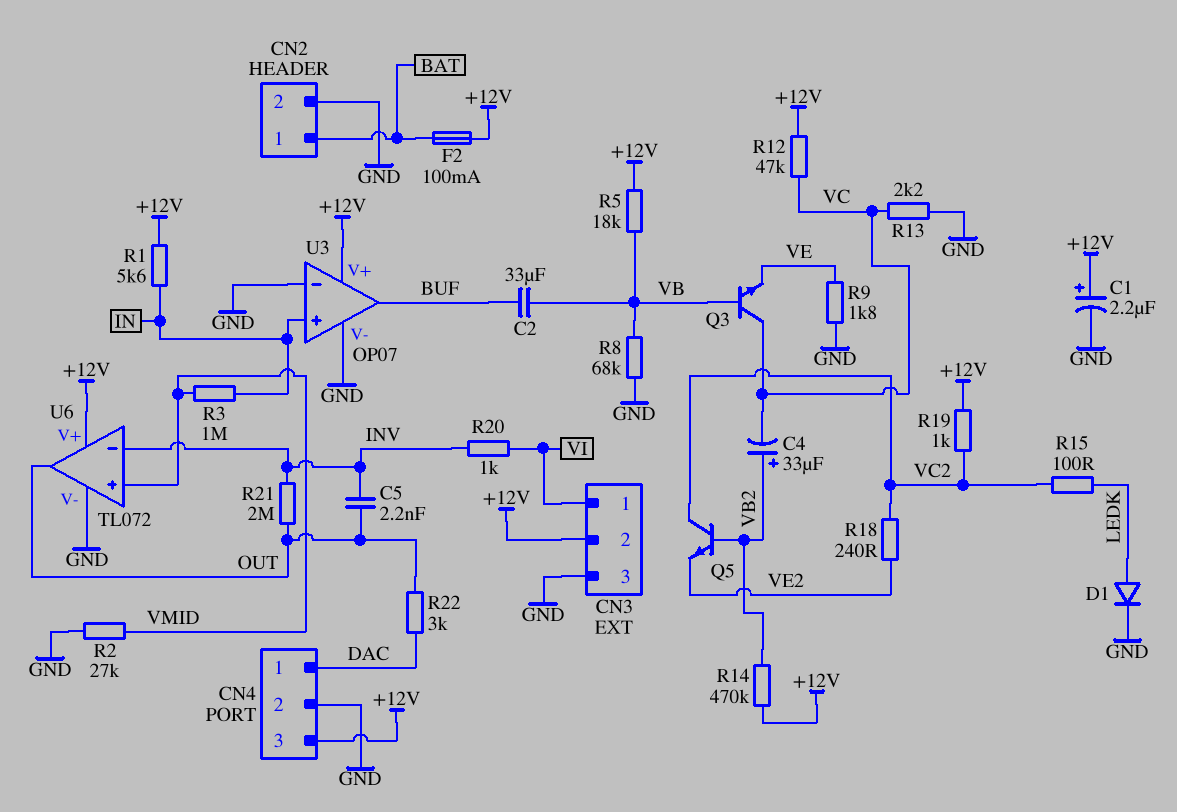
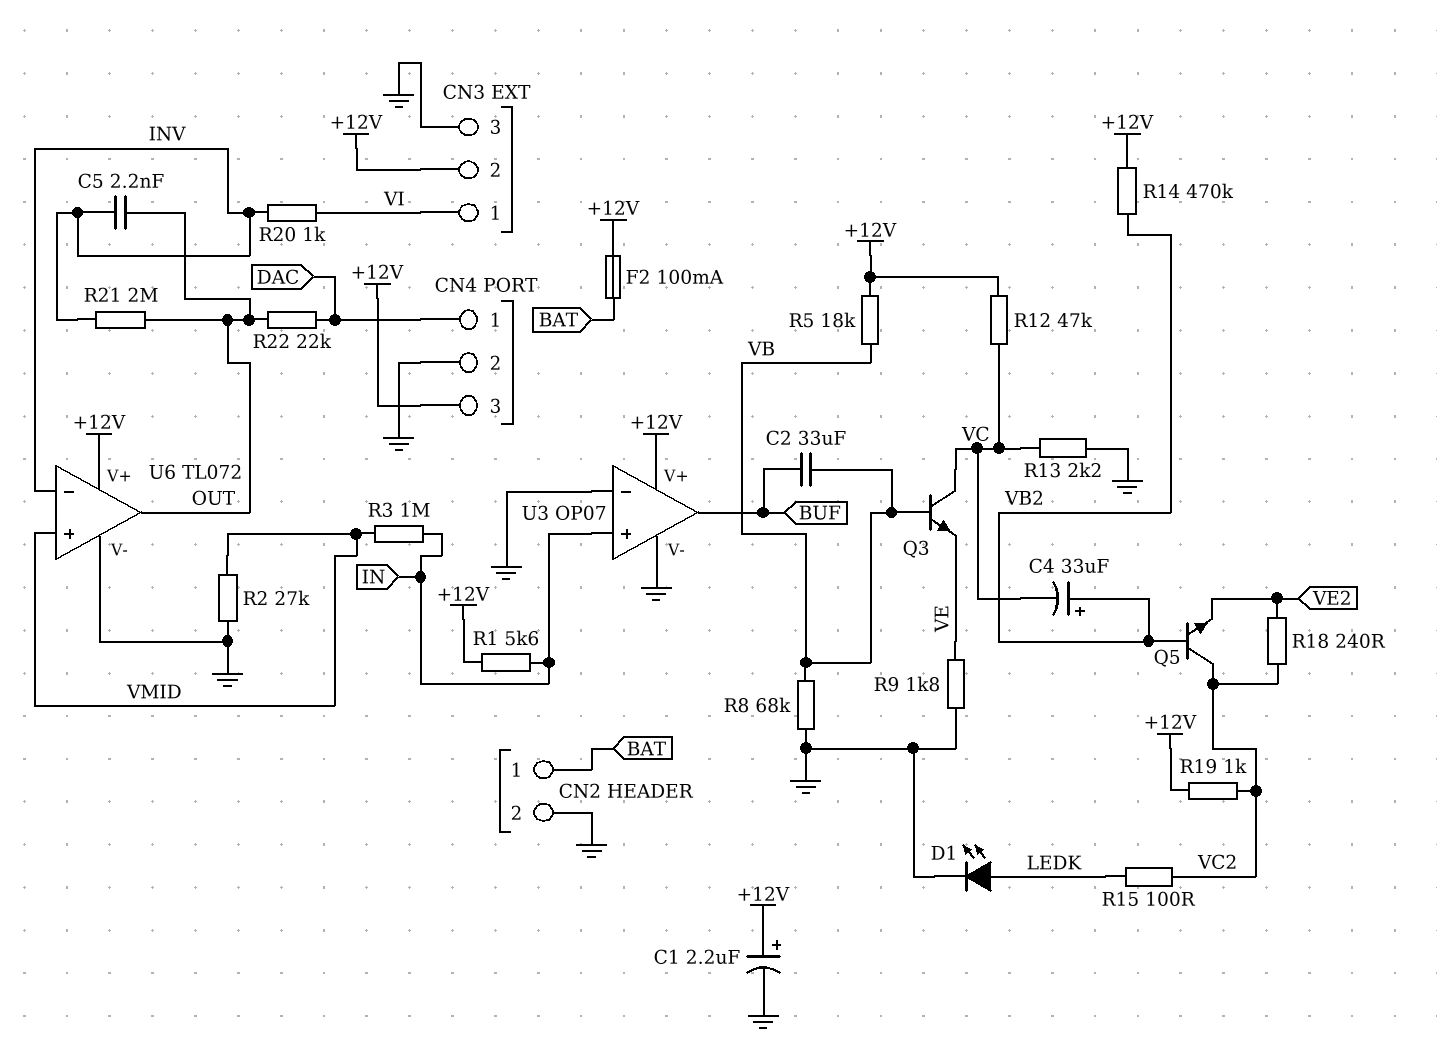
D1: diode (A LEDK, K GND) -> LED (A LEDK, K GND)
R22: 3k (DAC, OUT) -> 22k (DAC, OUT)

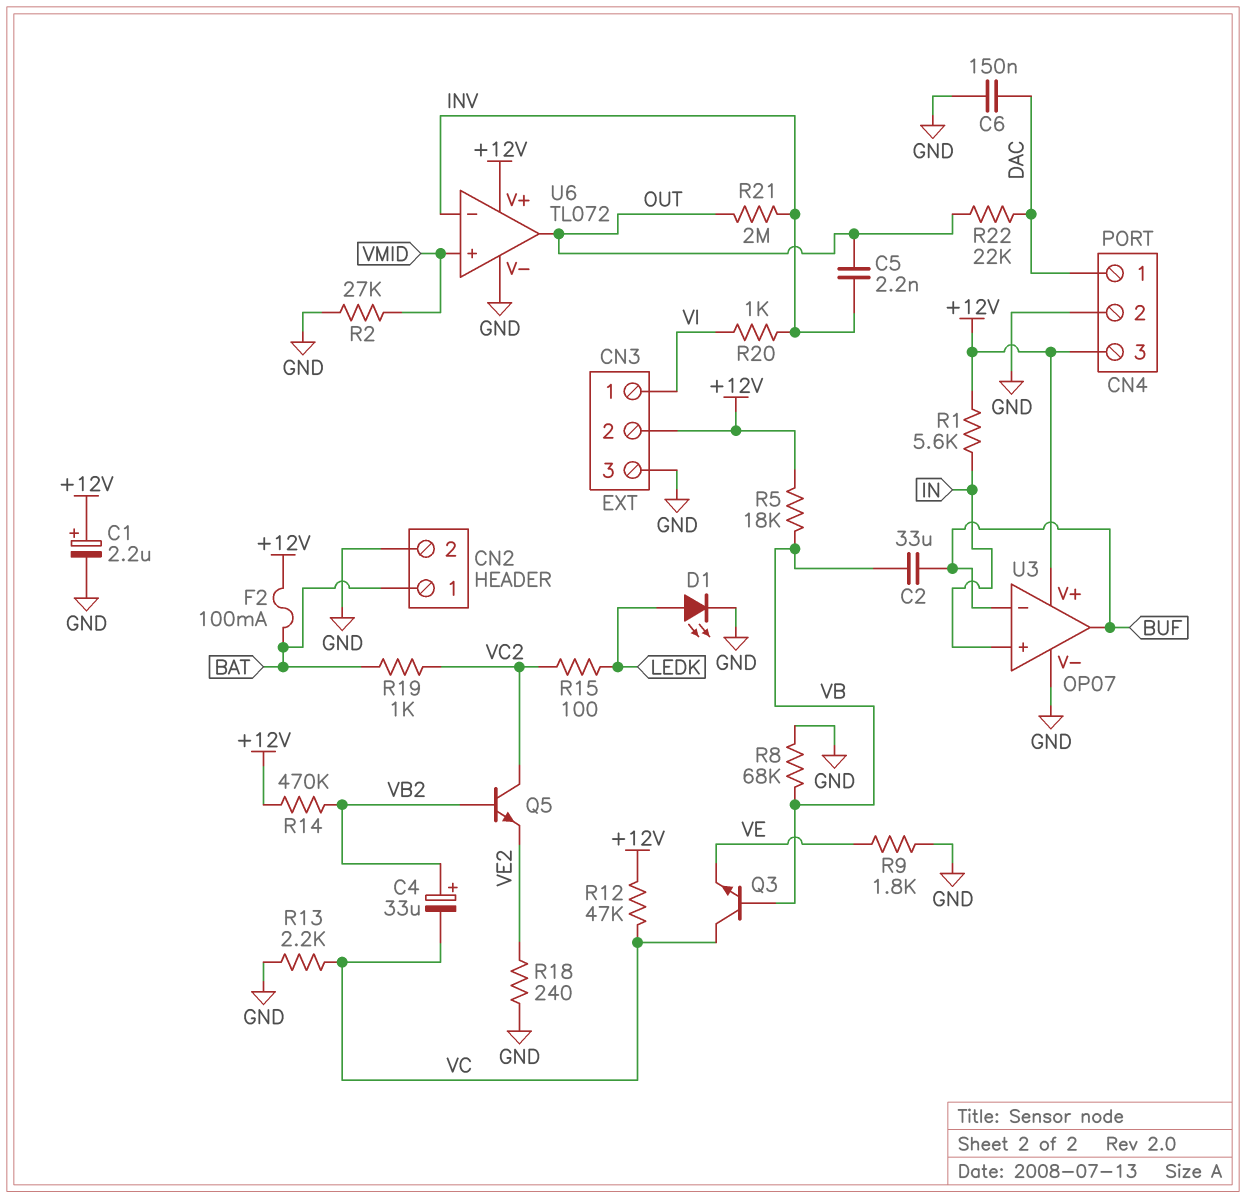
C6: none -> 150nF (DAC, GND)
R3: 1M (IN, VMID) -> none
R18: 240 (VC2, VE2) -> 240 (GND, VE2)
R19: 1k (+12V, VC2) -> 1k (BAT, VC2)
U3 pin in-: GND -> BUF

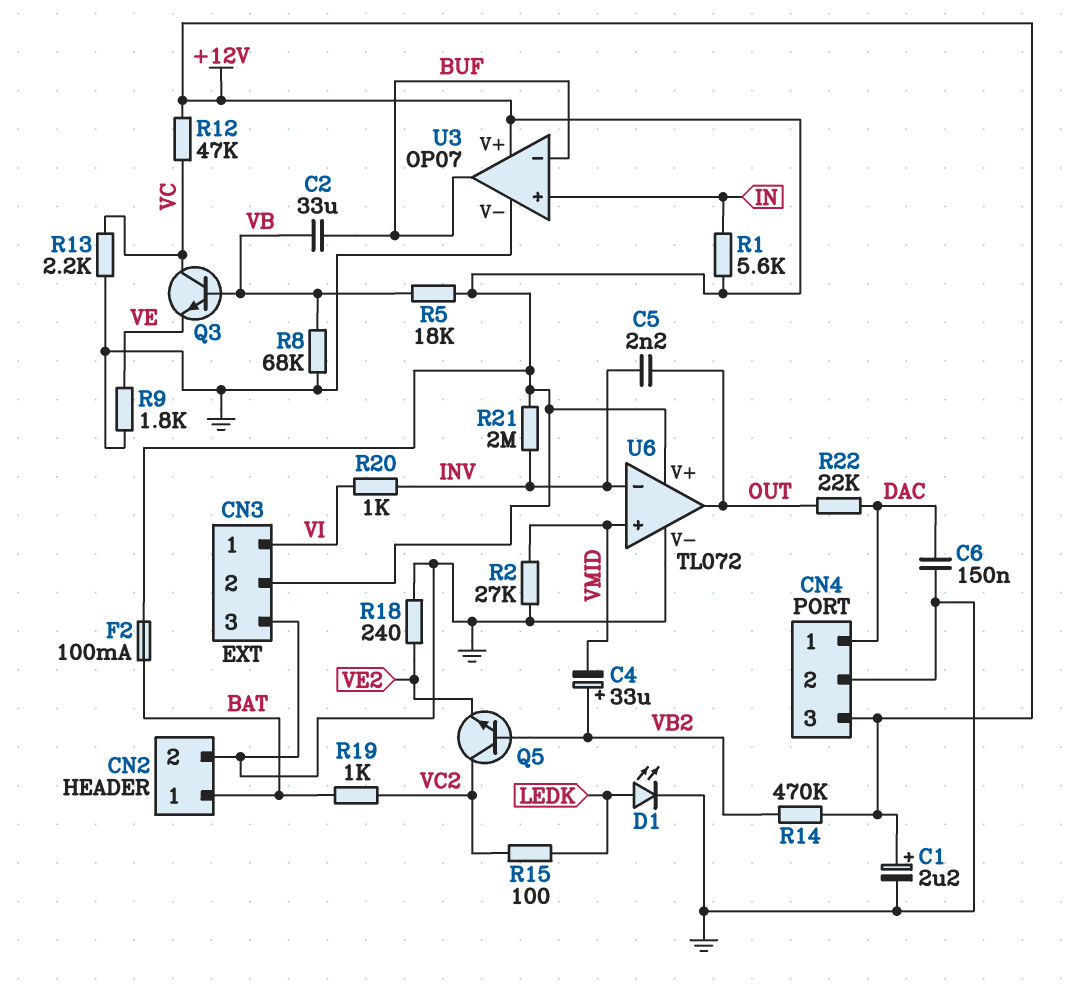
C4: 33uF (plus VB2, minus VC) -> 33uF (plus VB2, minus VMID)
R21: 2M (INV, OUT) -> 2M (+12V, INV)

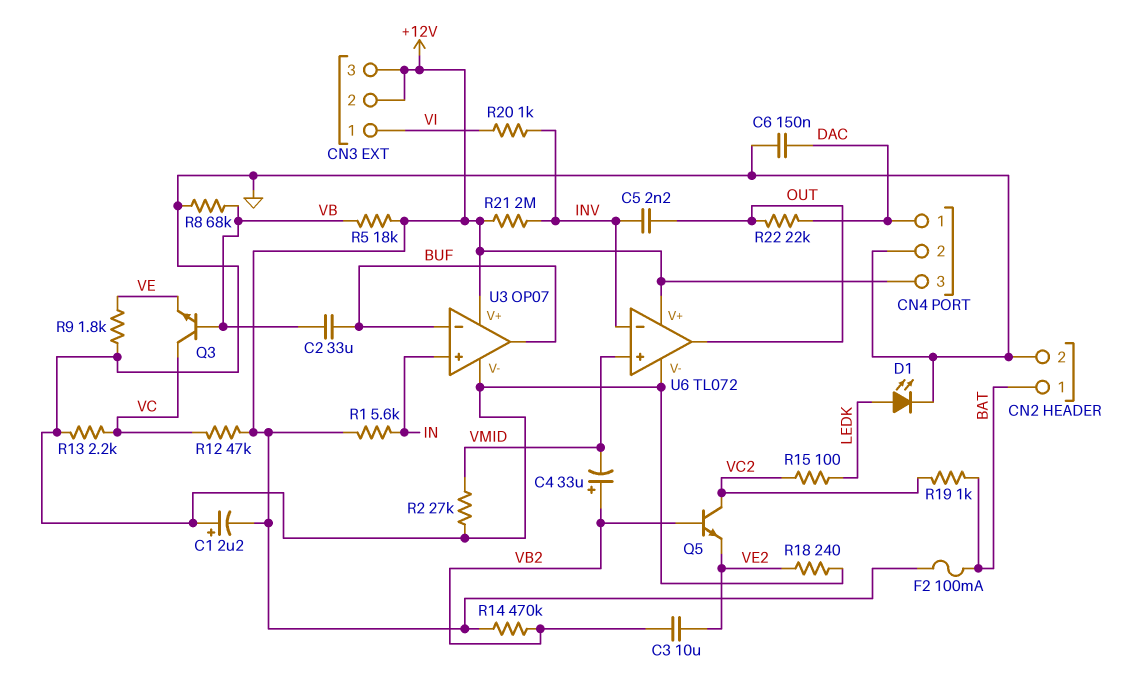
C1: 2.2uF (plus +12V, minus GND) -> 2.2uF (plus GND, minus +12V)
C3: none -> 10uF (VB2, VE2)
CN3 pin 3: GND -> +12V

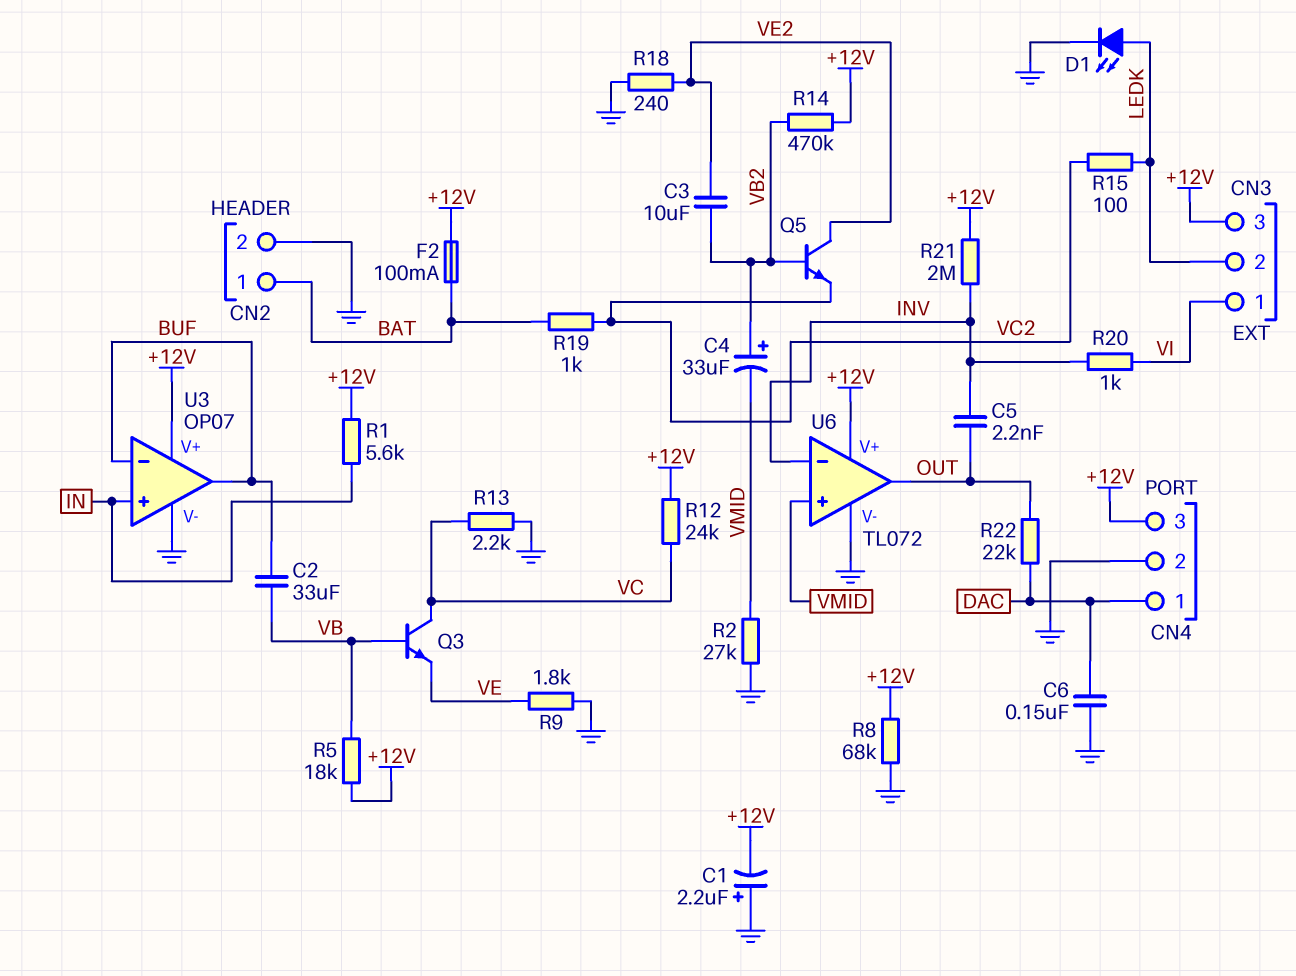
CN3 pin 2: +12V -> LEDK
Q5: NPN (B VB2, C VC2, E VE2) -> NPN (B VB2, C VE2, E VC2)
R8: 68k (GND, VB) -> 68k (+12V, GND)
R12: 47k (+12V, VC) -> 24k (+12V, VC)

